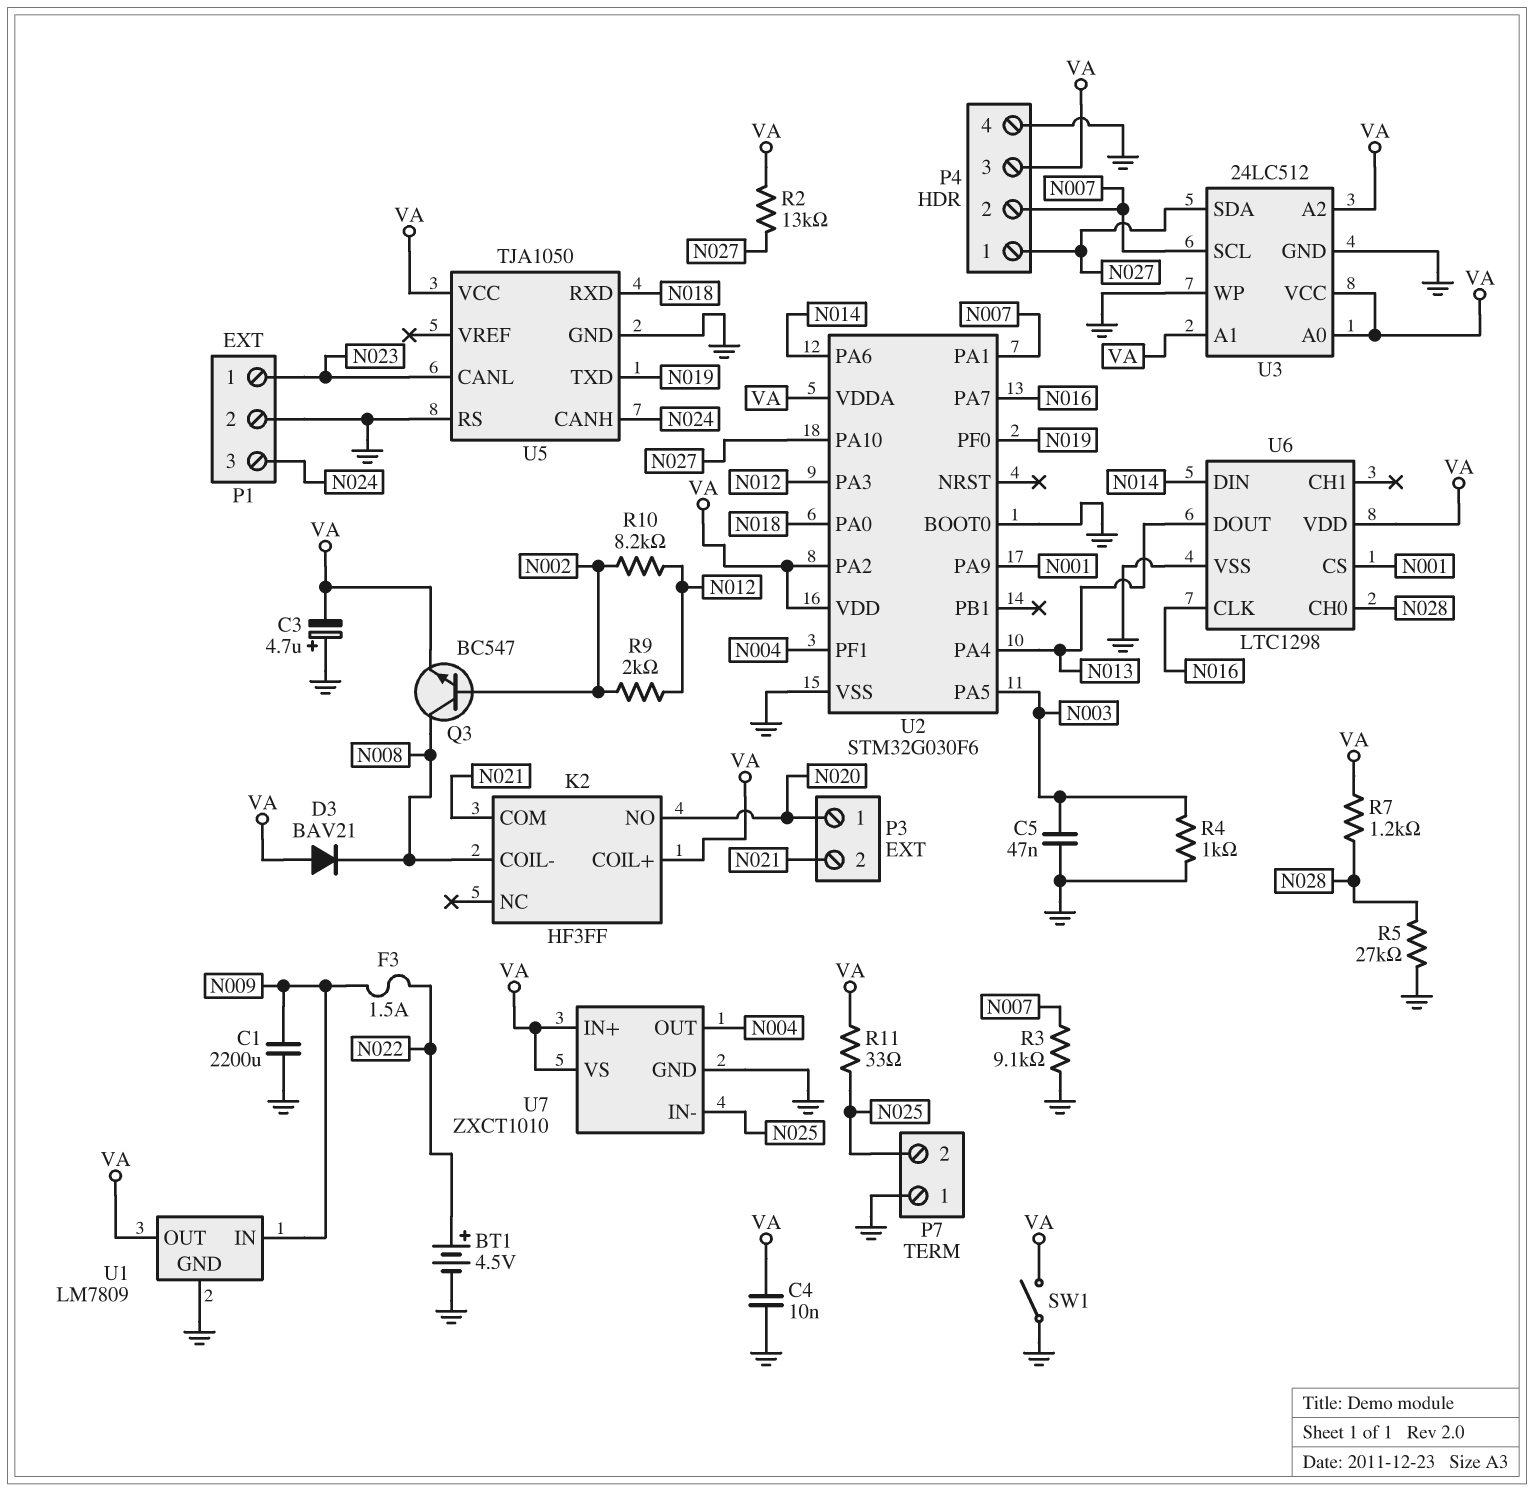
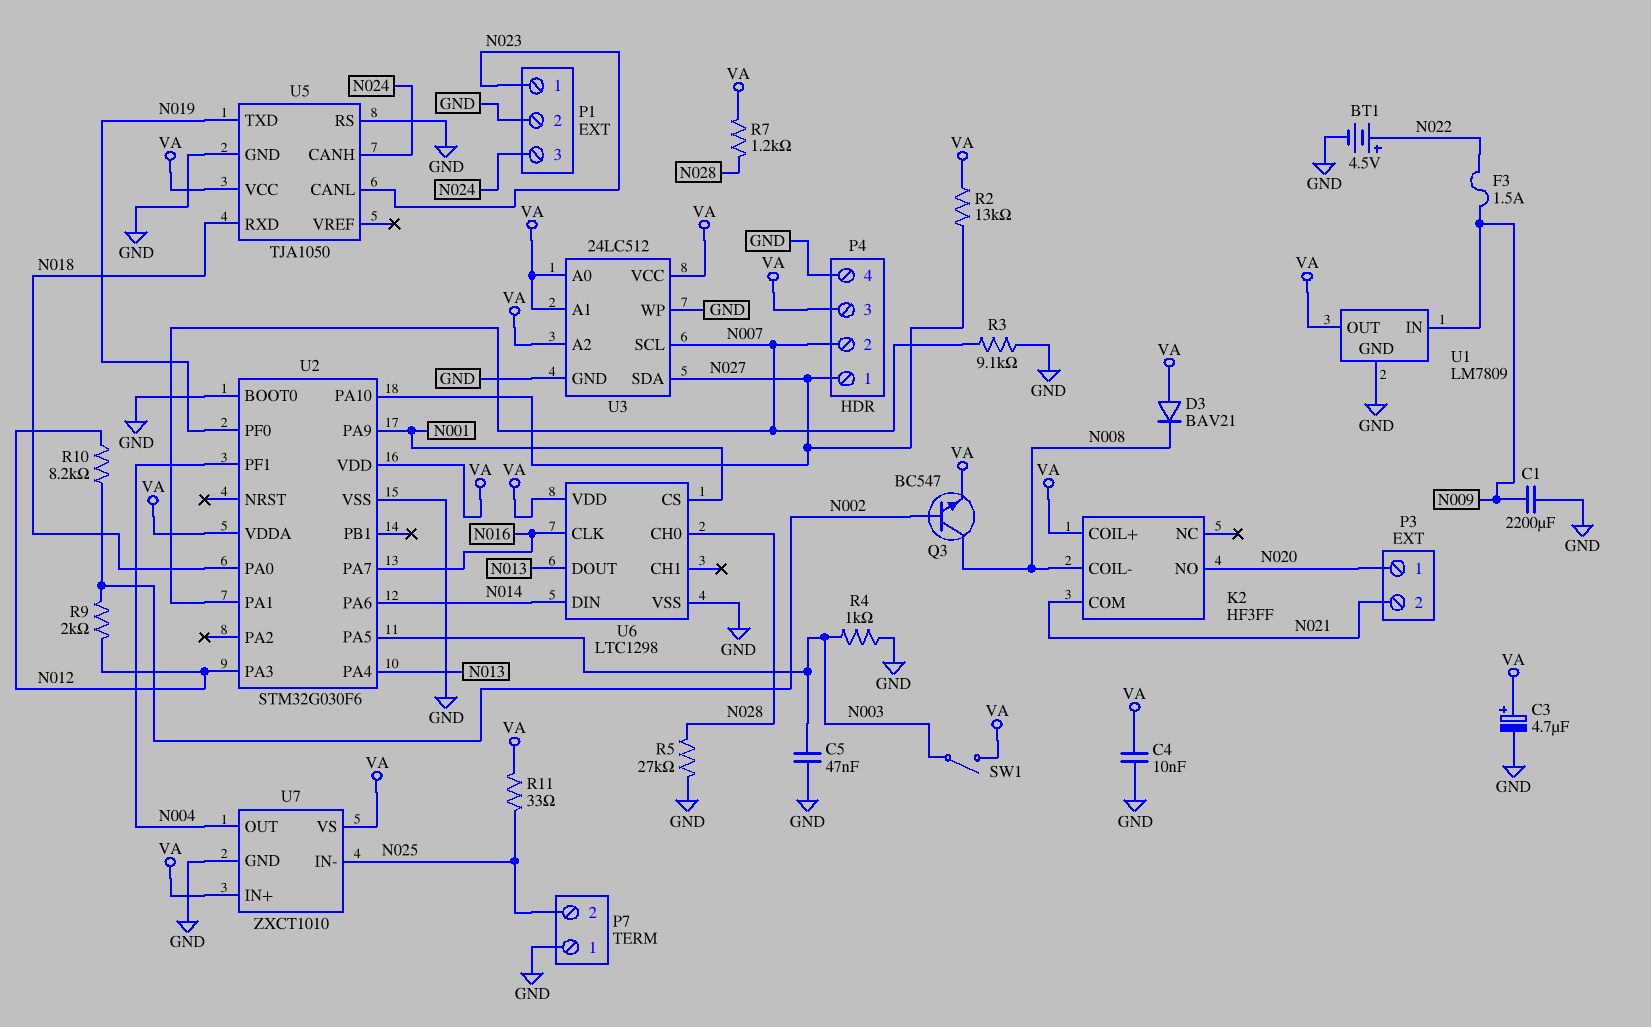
C3: 4.7uF (plus GND, minus VA) -> 4.7uF (plus VA, minus GND)
SW1: switch (GND, VA) -> switch (N003, VA)
U2 pin PA2: VA -> none

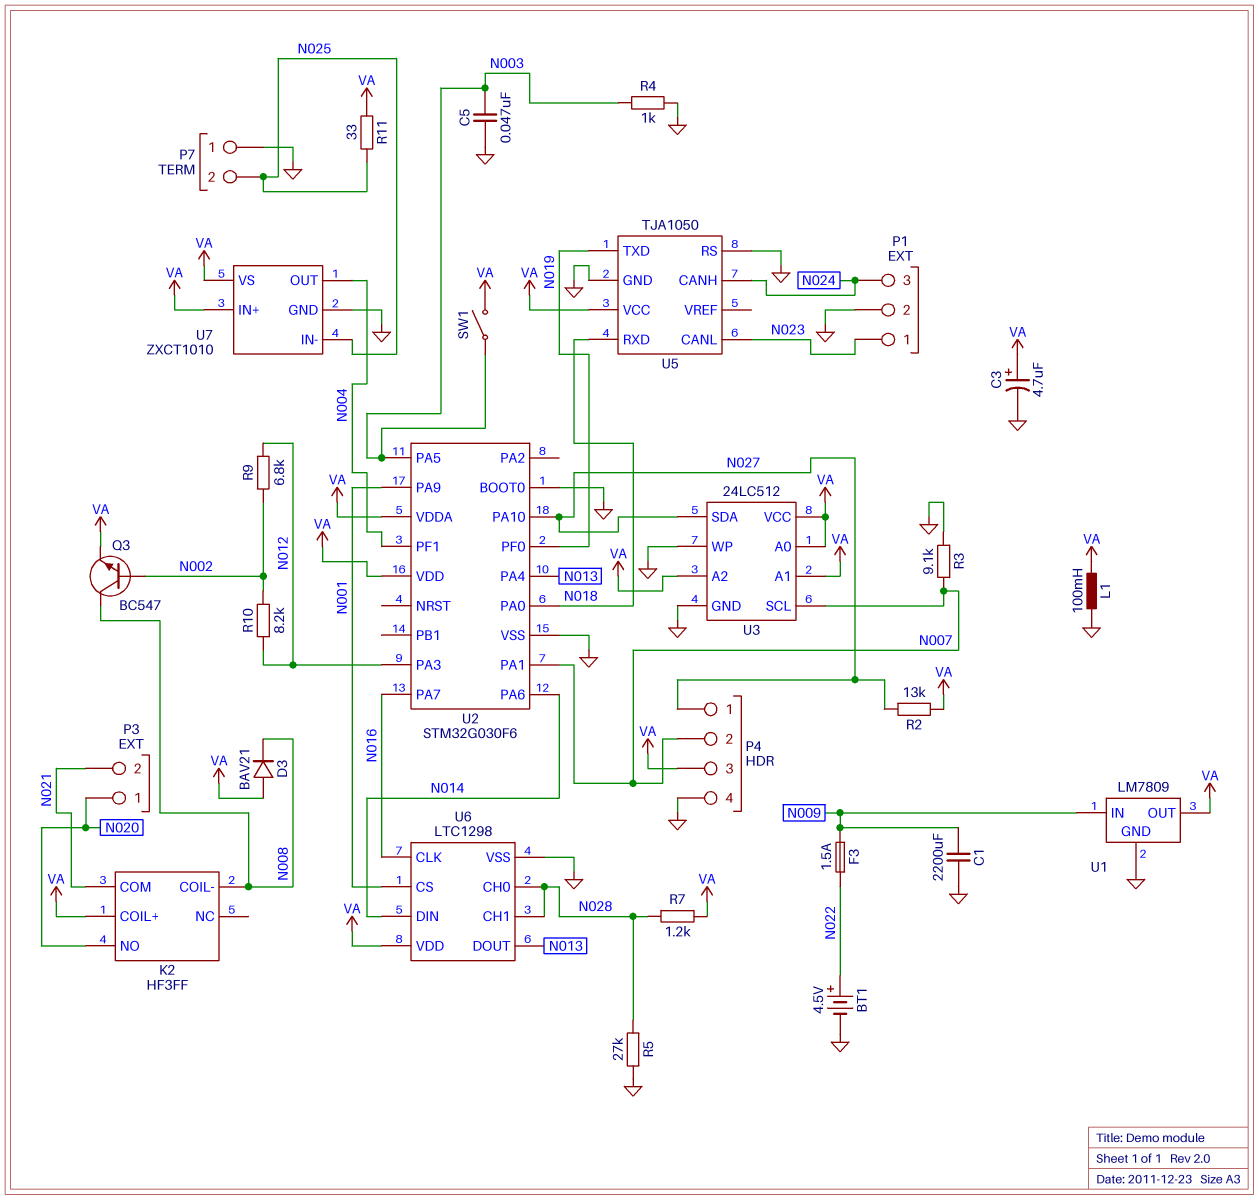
C4: 10nF (GND, VA) -> none
L1: none -> 100mH (GND, VA)
R9: 2k (N002, N012) -> 6.8k (N002, N012)
U6 pin CH1: none -> N028

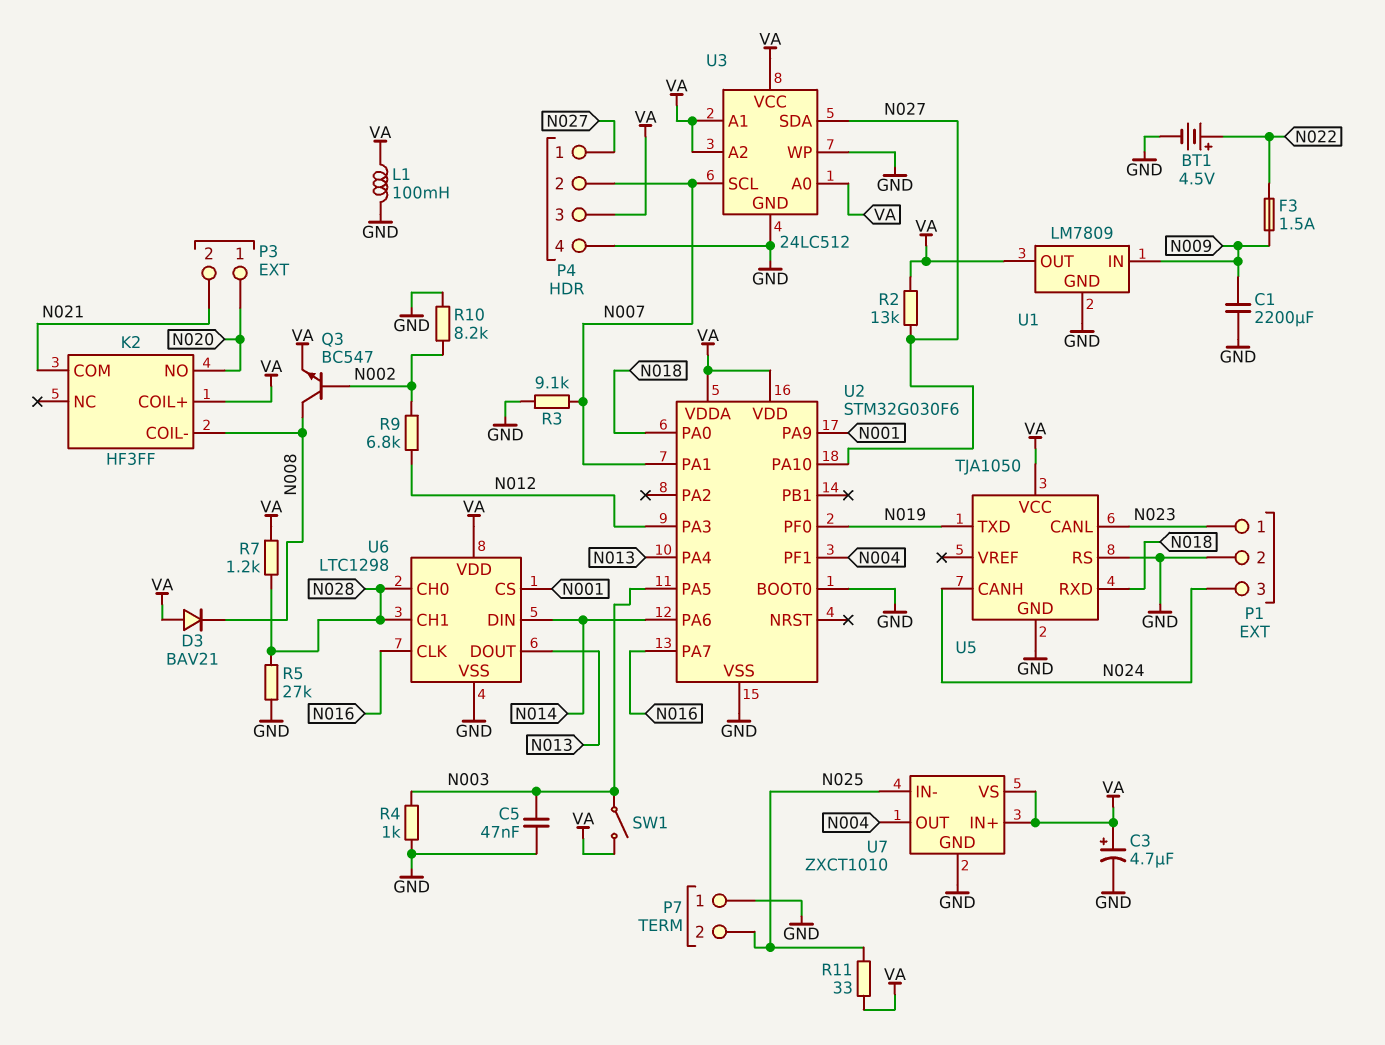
R10: 8.2k (N002, N012) -> 8.2k (GND, N002)

